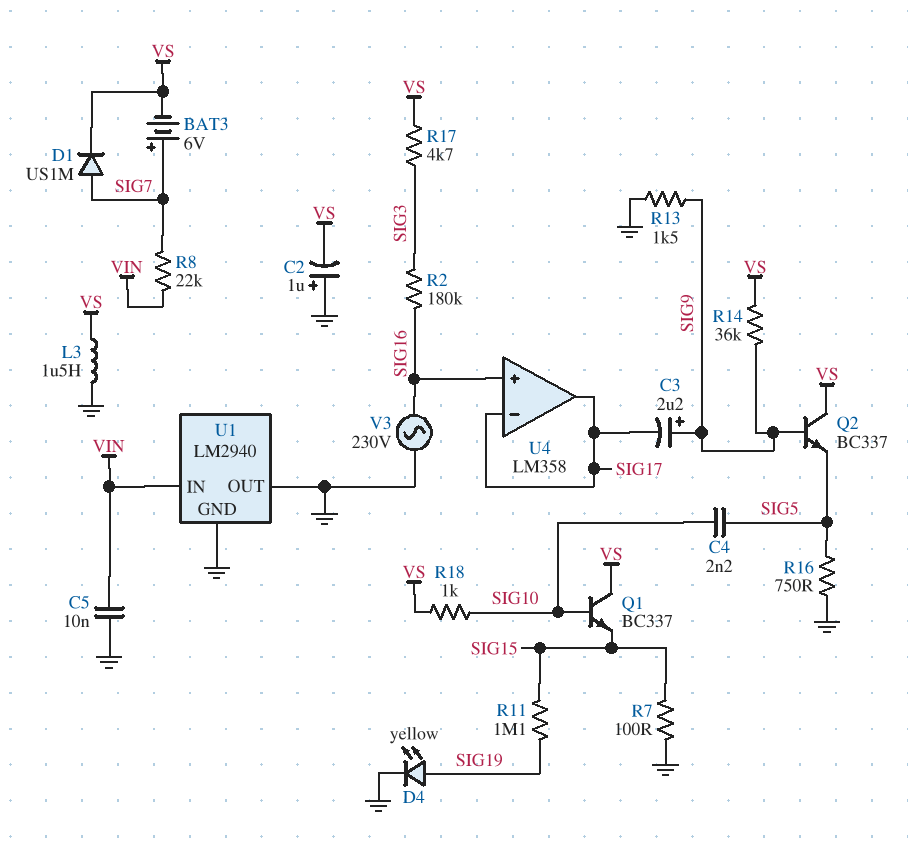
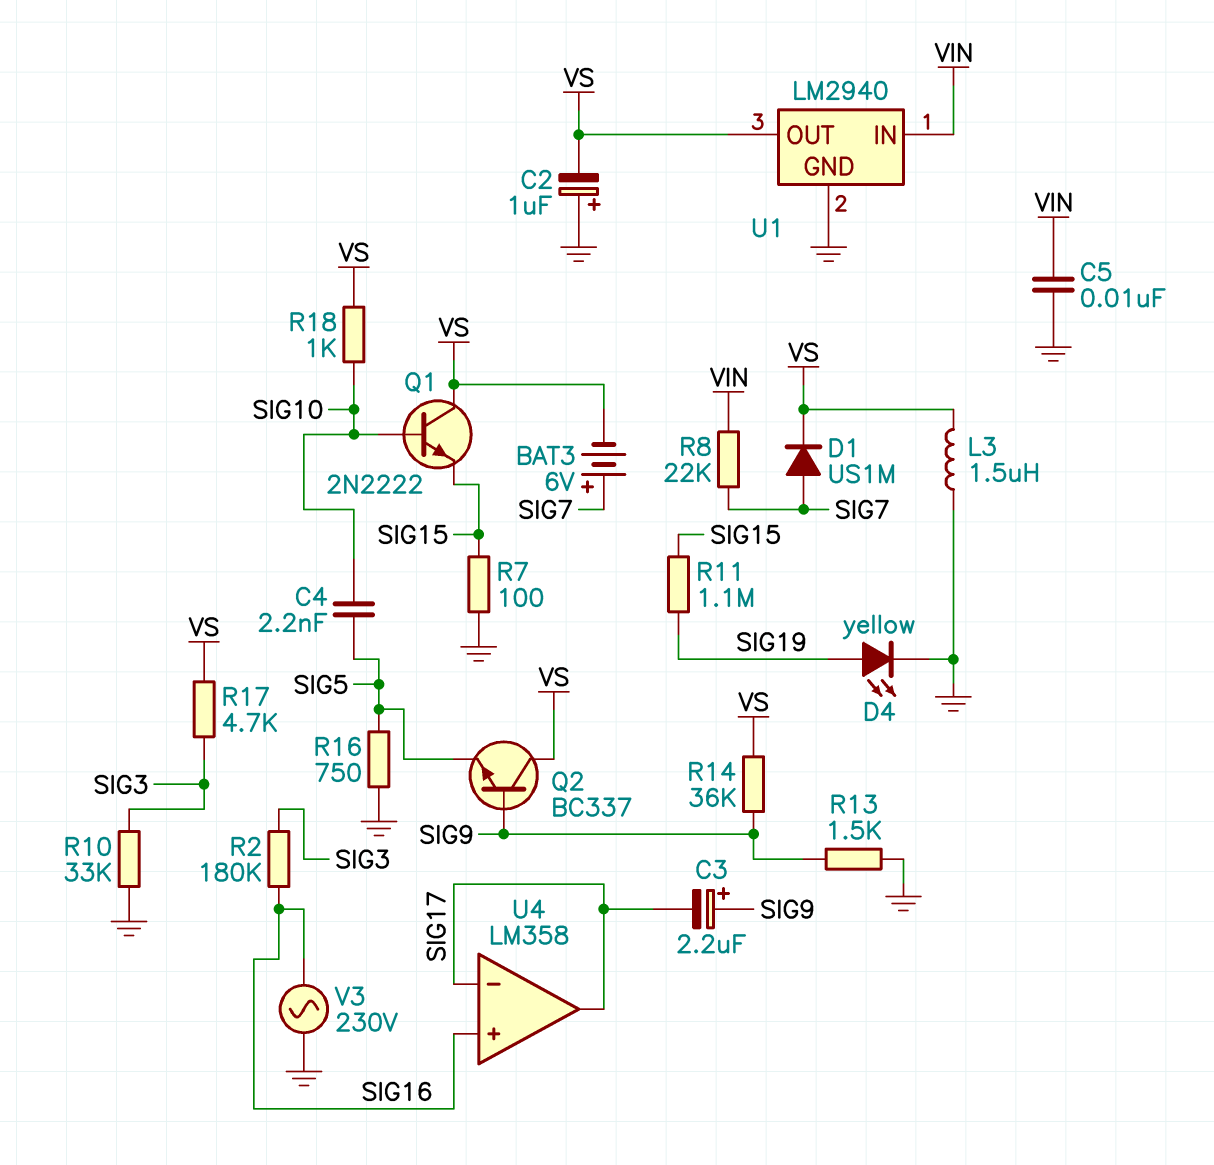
Q1: NPN BC337 (B SIG10, C VS, E SIG15) -> NPN 2N2222 (B SIG10, C VS, E SIG15)
R10: none -> 33k (GND, SIG3)
U1 pin OUT: GND -> VS

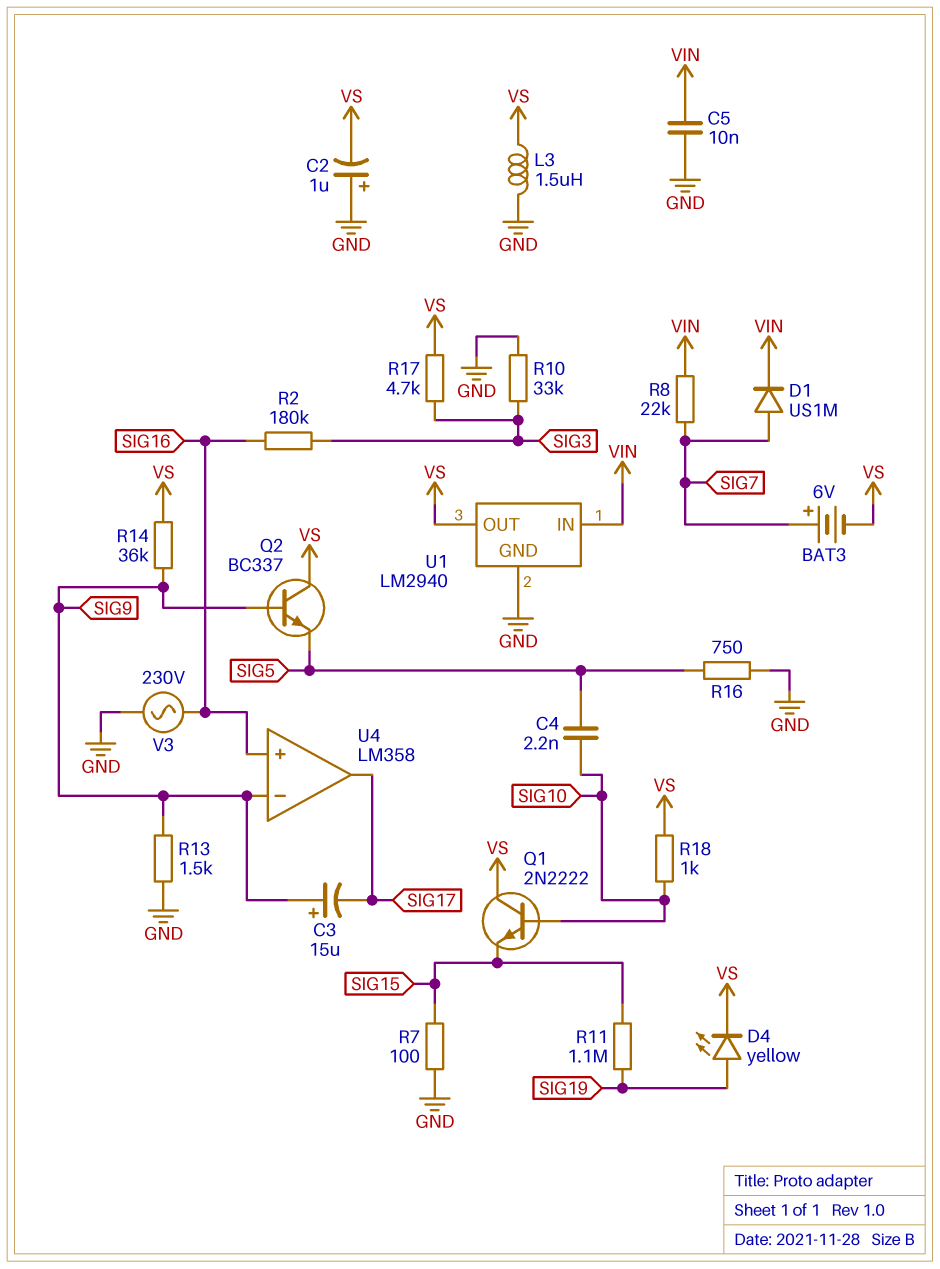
C3: 2.2uF (plus SIG9, minus SIG17) -> 15uF (plus SIG9, minus SIG17)
D1: diode US1M (A SIG7, K VS) -> diode US1M (A SIG7, K VIN)
D4: LED yellow (A SIG19, K GND) -> LED yellow (A SIG19, K VS)
U4 pin in-: SIG17 -> SIG9

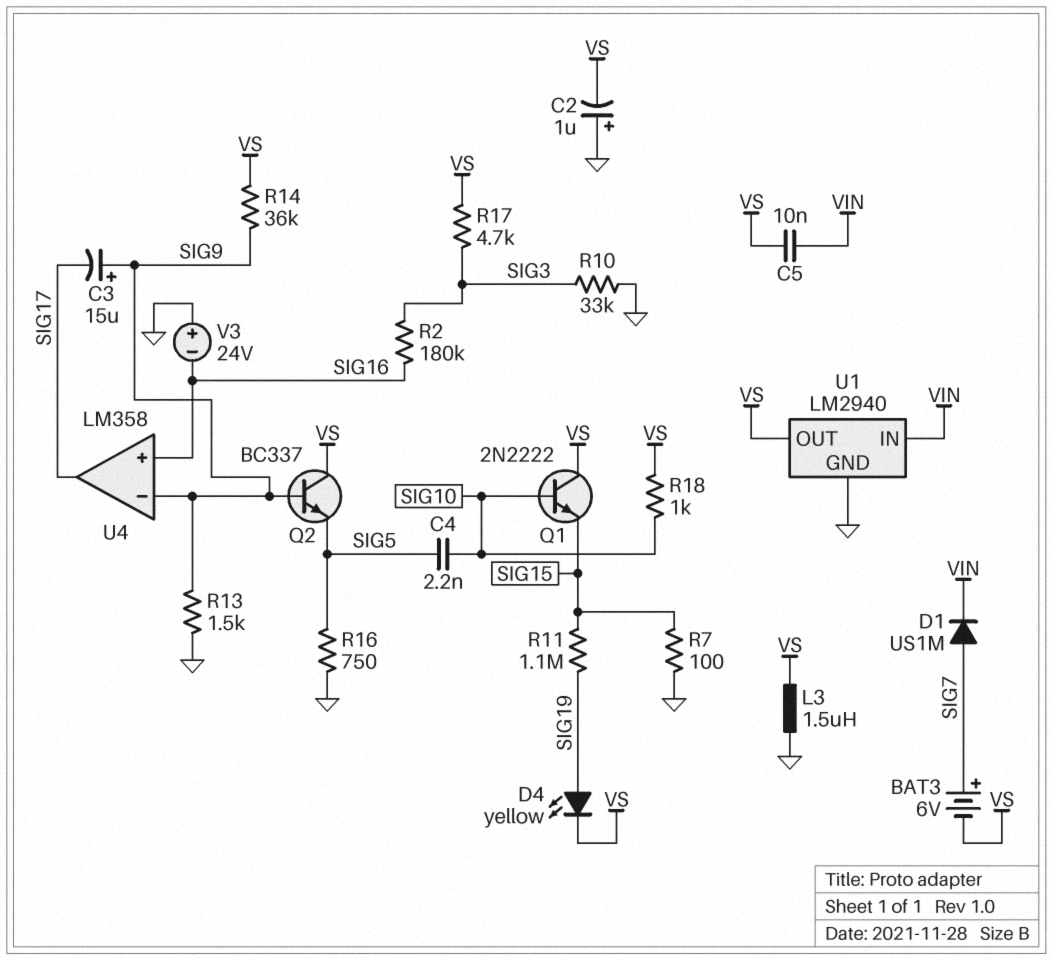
C5: 10nF (GND, VIN) -> 10nF (VIN, VS)
R8: 22k (SIG7, VIN) -> none
V3: AC 230V (GND, SIG16) -> 24V (plus GND, minus SIG16)

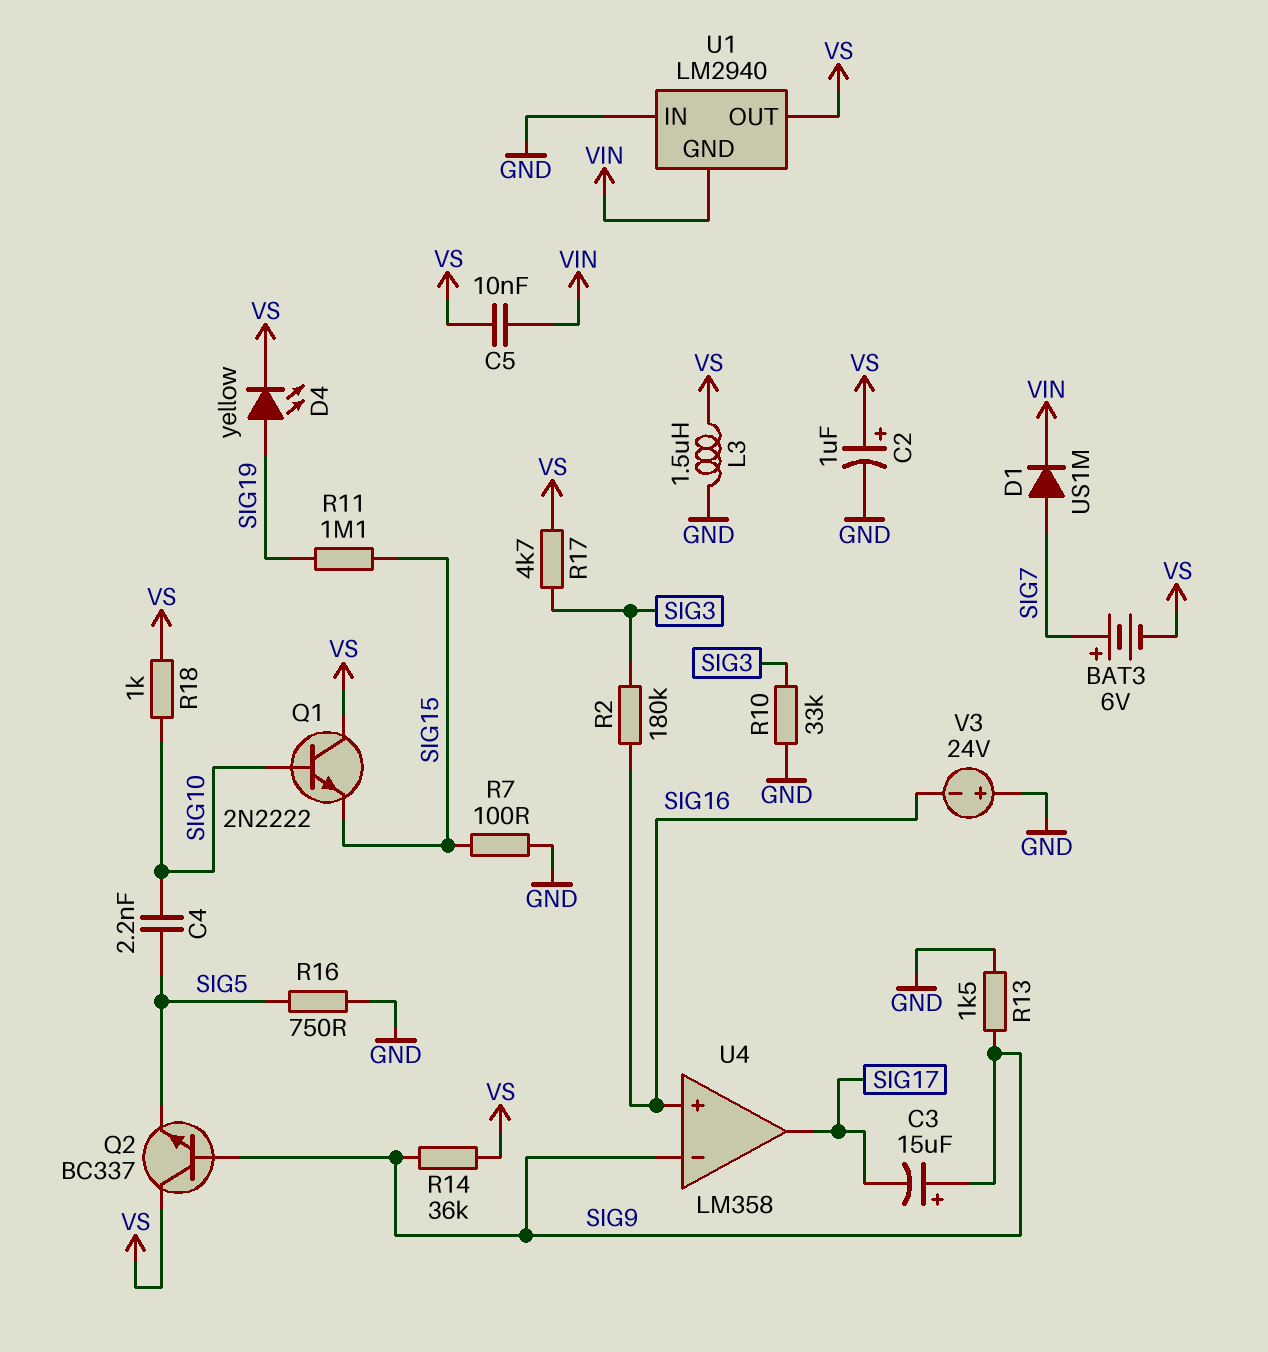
C2: 1uF (plus GND, minus VS) -> 1uF (plus VS, minus GND)
U1 pin GND: GND -> VIN
U1 pin IN: VIN -> GND

